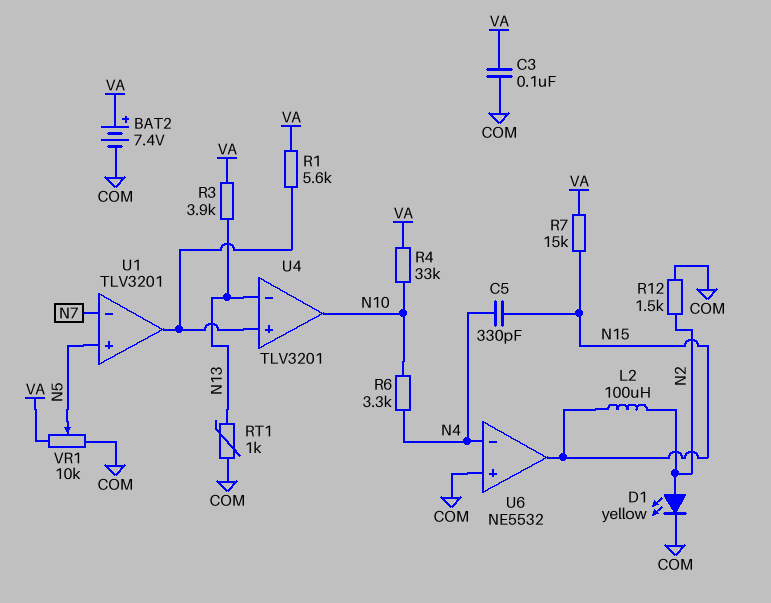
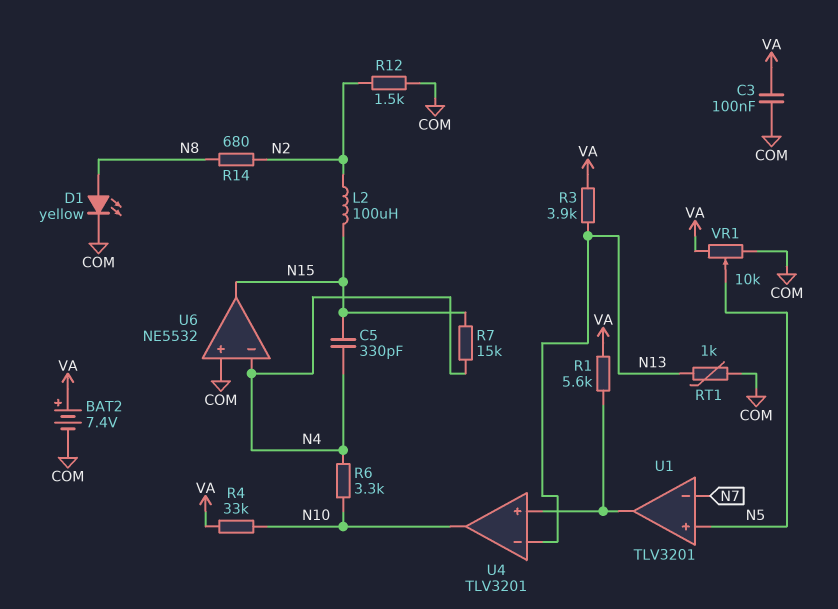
D1: LED yellow (A N2, K COM) -> LED yellow (A N8, K COM)
R7: 15k (N15, VA) -> 15k (N4, N15)
R14: none -> 680 (N2, N8)

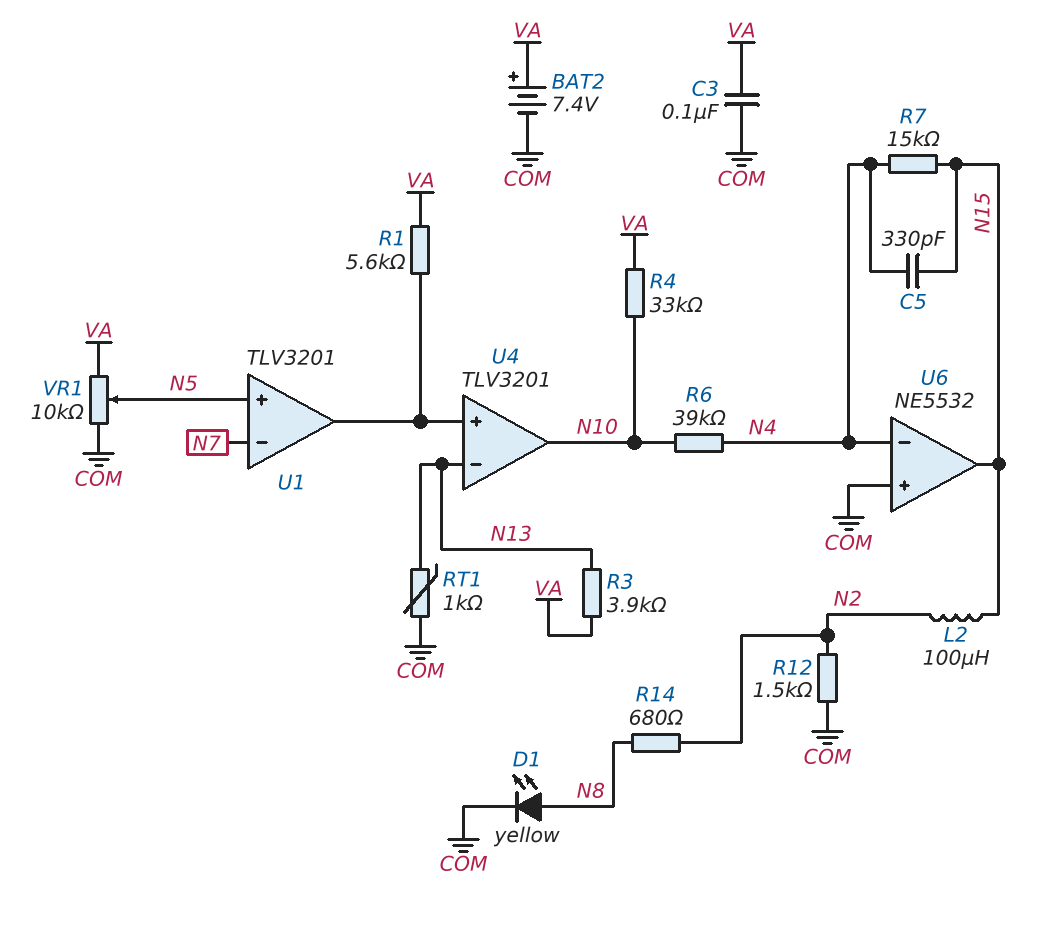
R6: 3.3k (N4, N10) -> 39k (N4, N10)

